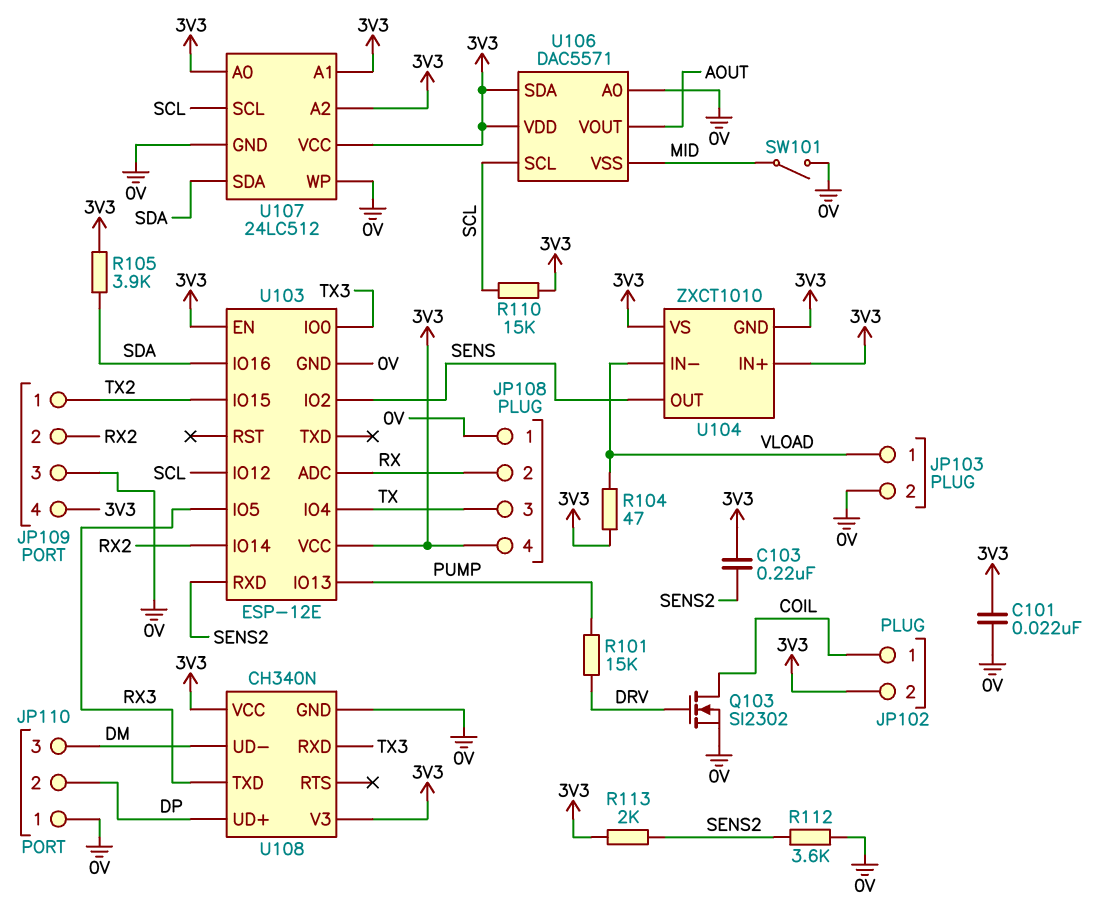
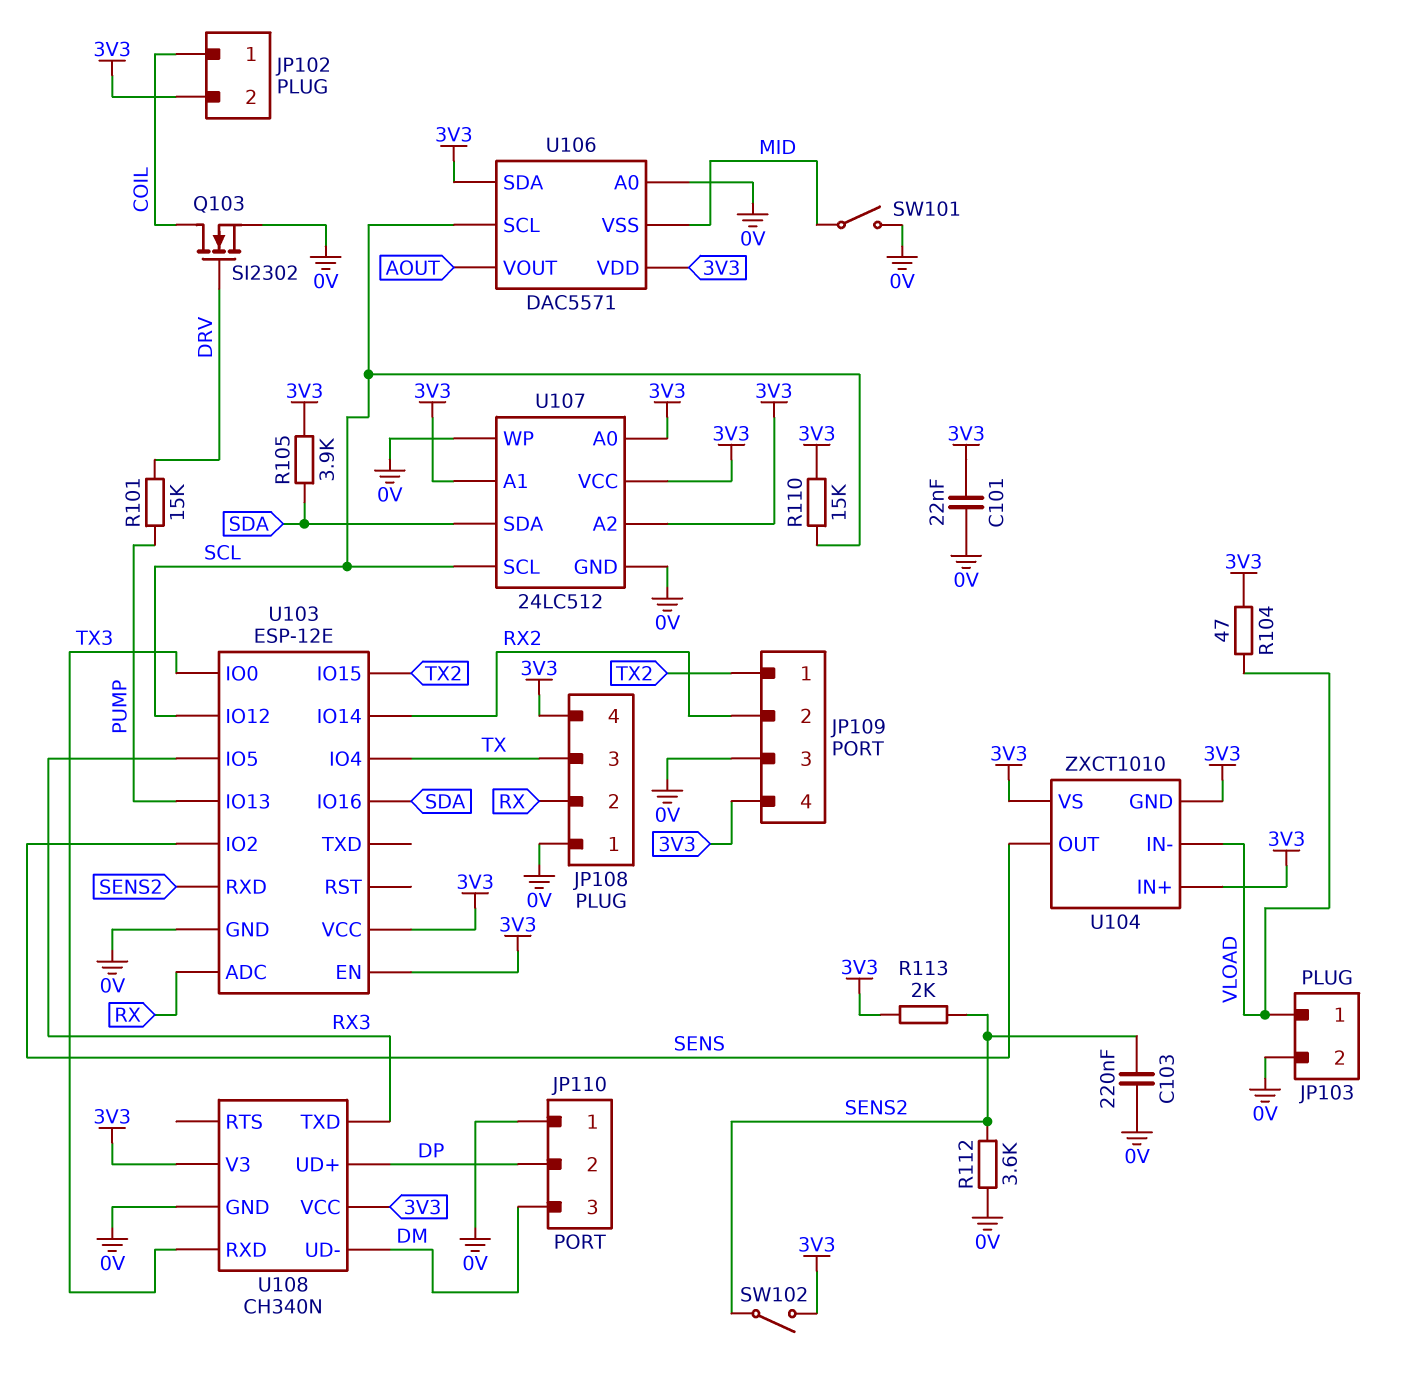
C103: 220nF (3V3, SENS2) -> 220nF (0V, SENS2)
SW102: none -> switch (3V3, SENS2)

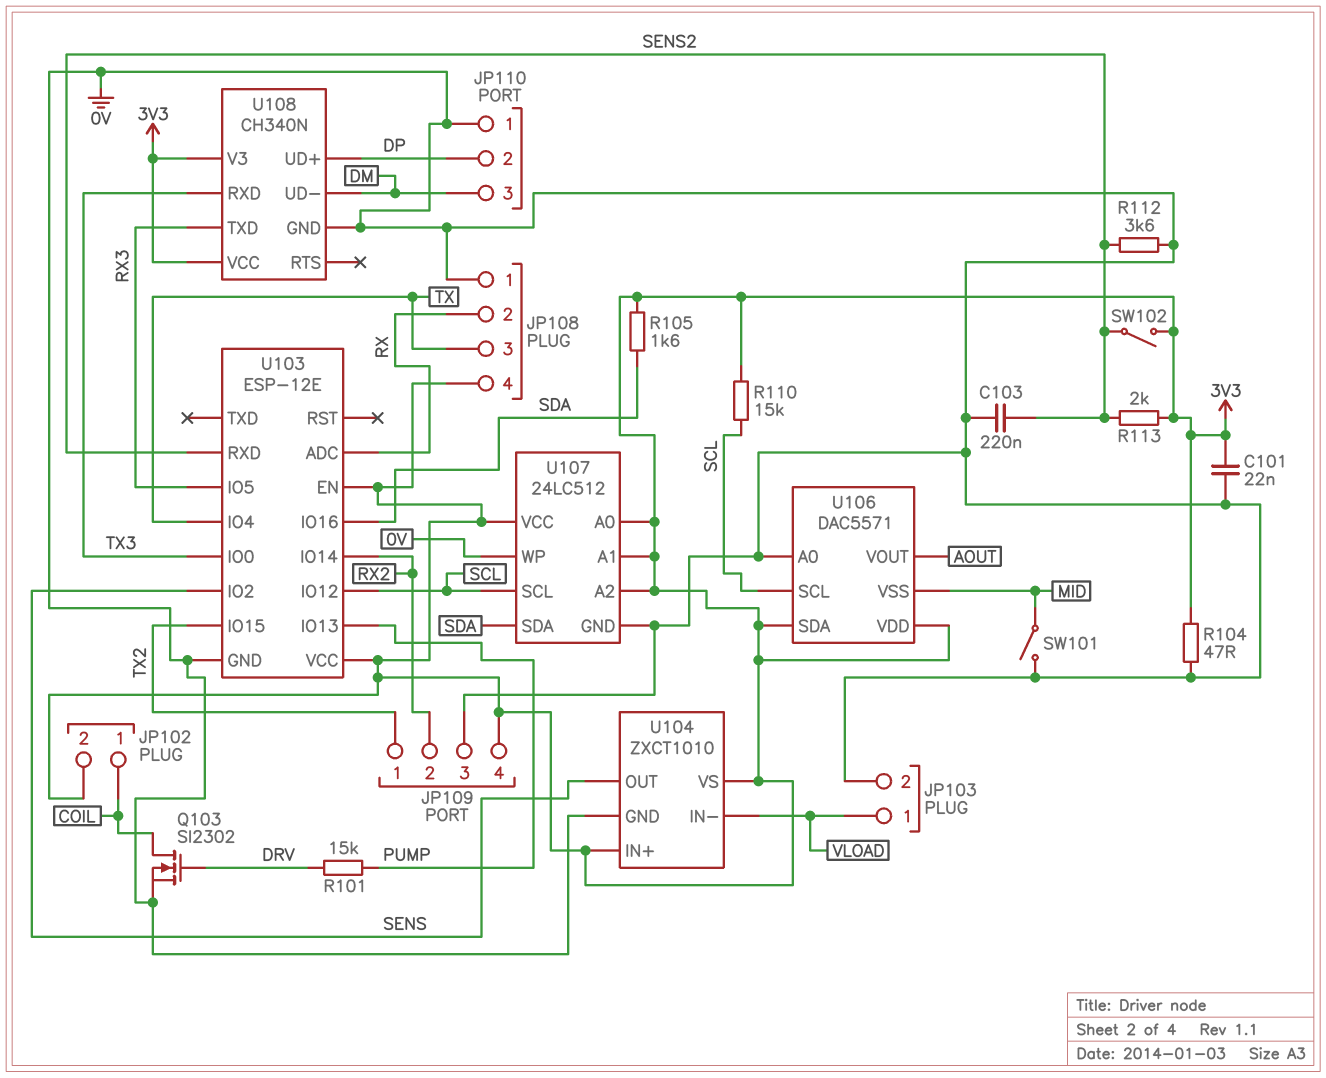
R104: 47 (3V3, VLOAD) -> 47 (0V, 3V3)
R105: 3.9k (3V3, SDA) -> 1.6k (3V3, SDA)
U104 pin GND: 3V3 -> 0V

